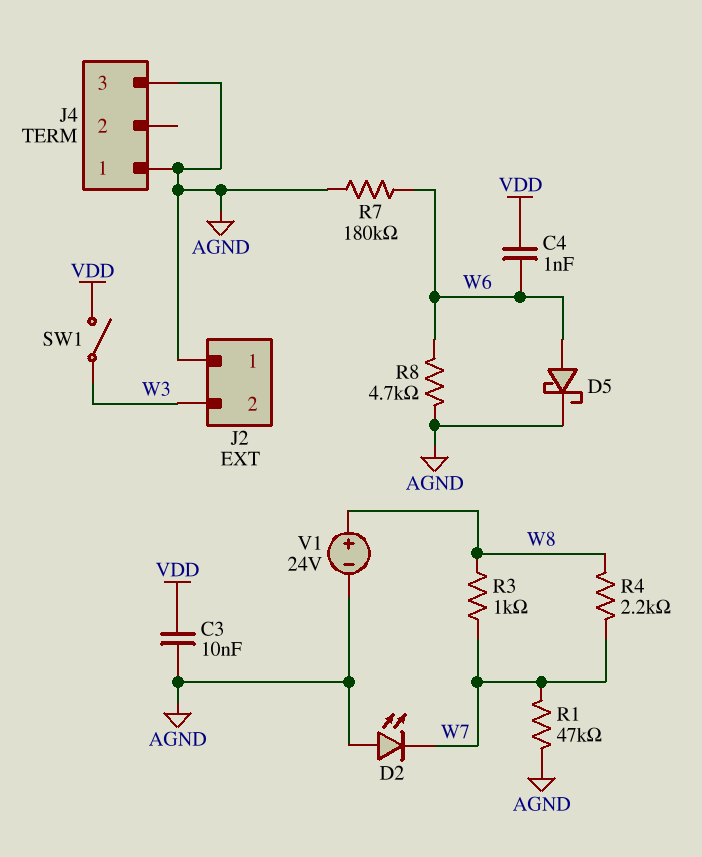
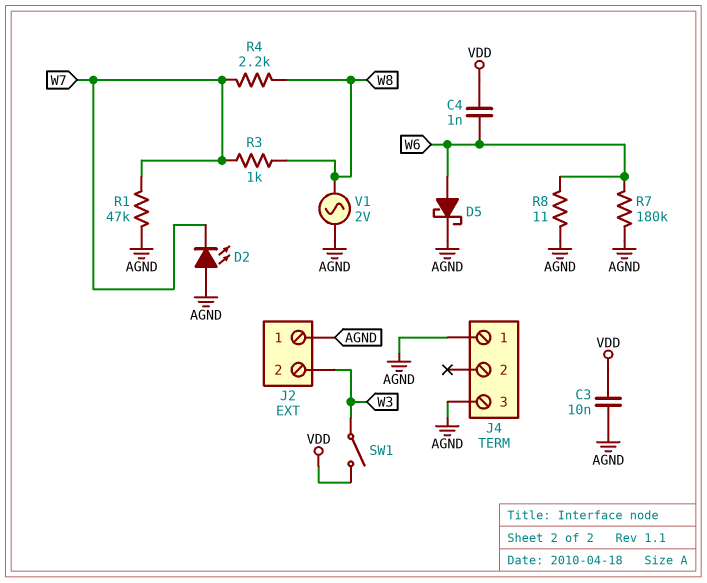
R8: 4.7k (AGND, W6) -> 11 (AGND, W6)
V1: 24V (plus W8, minus AGND) -> AC 2V (AGND, W8)

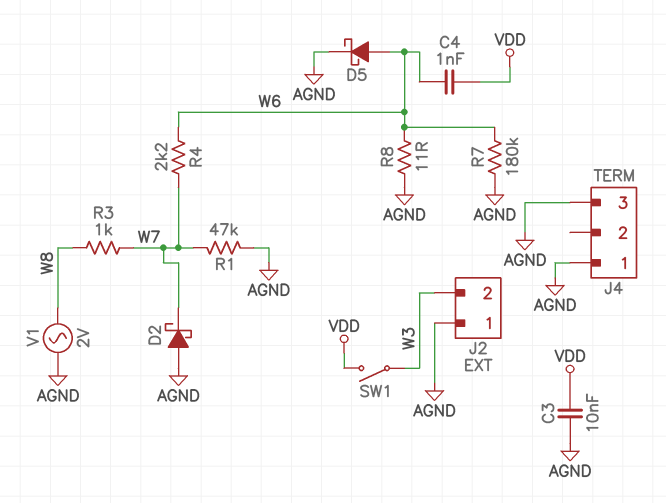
D2: LED (A AGND, K W7) -> schottky (A AGND, K W7)
R4: 2.2k (W7, W8) -> 2.2k (W6, W7)

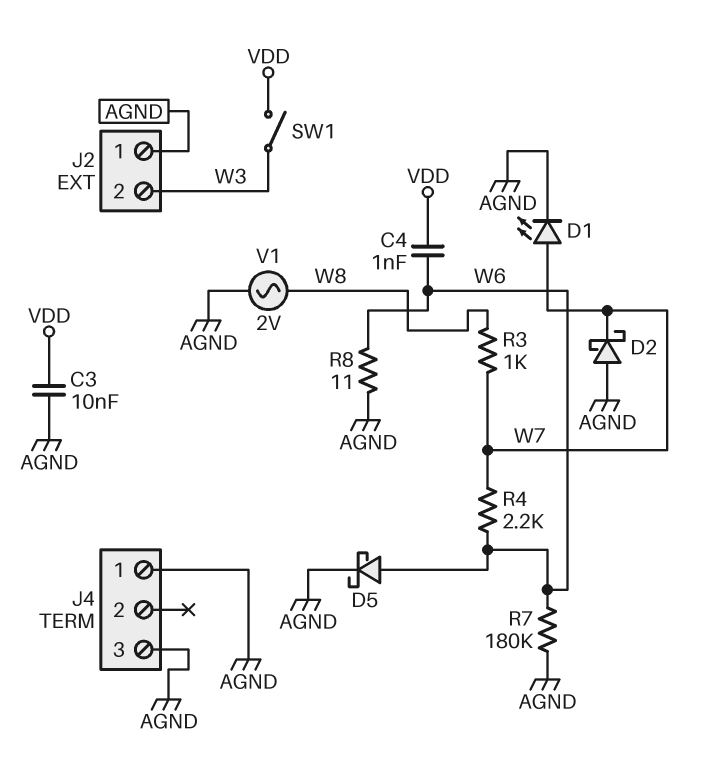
D1: none -> LED (A W7, K AGND)
R1: 47k (AGND, W7) -> none

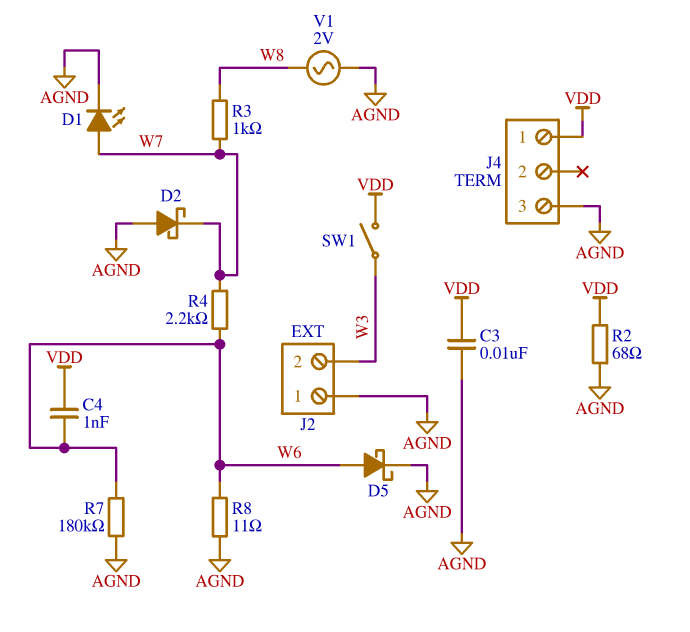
J4 pin 1: AGND -> VDD
R2: none -> 68 (AGND, VDD)

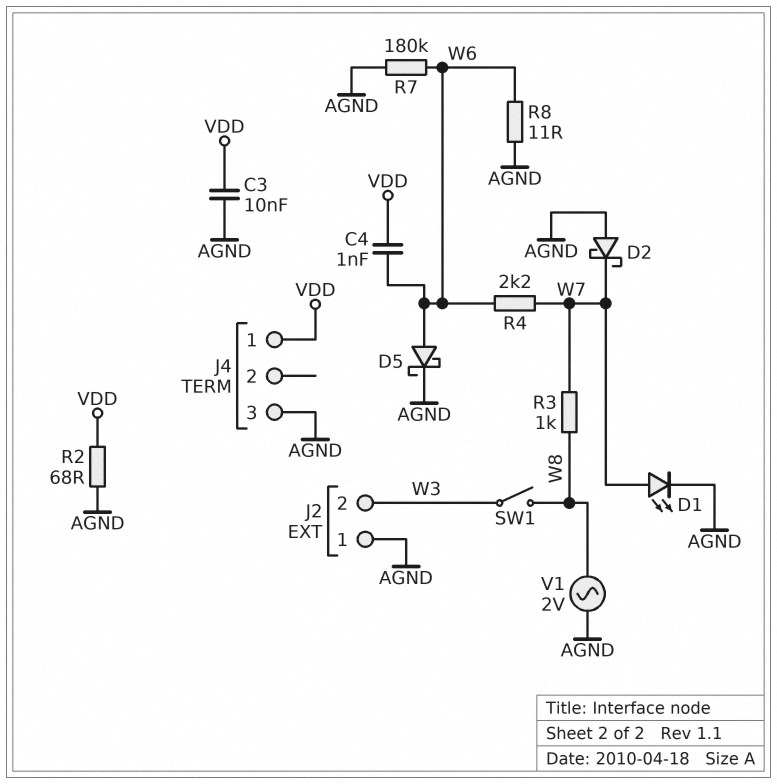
SW1: switch (VDD, W3) -> switch (W3, W8)

